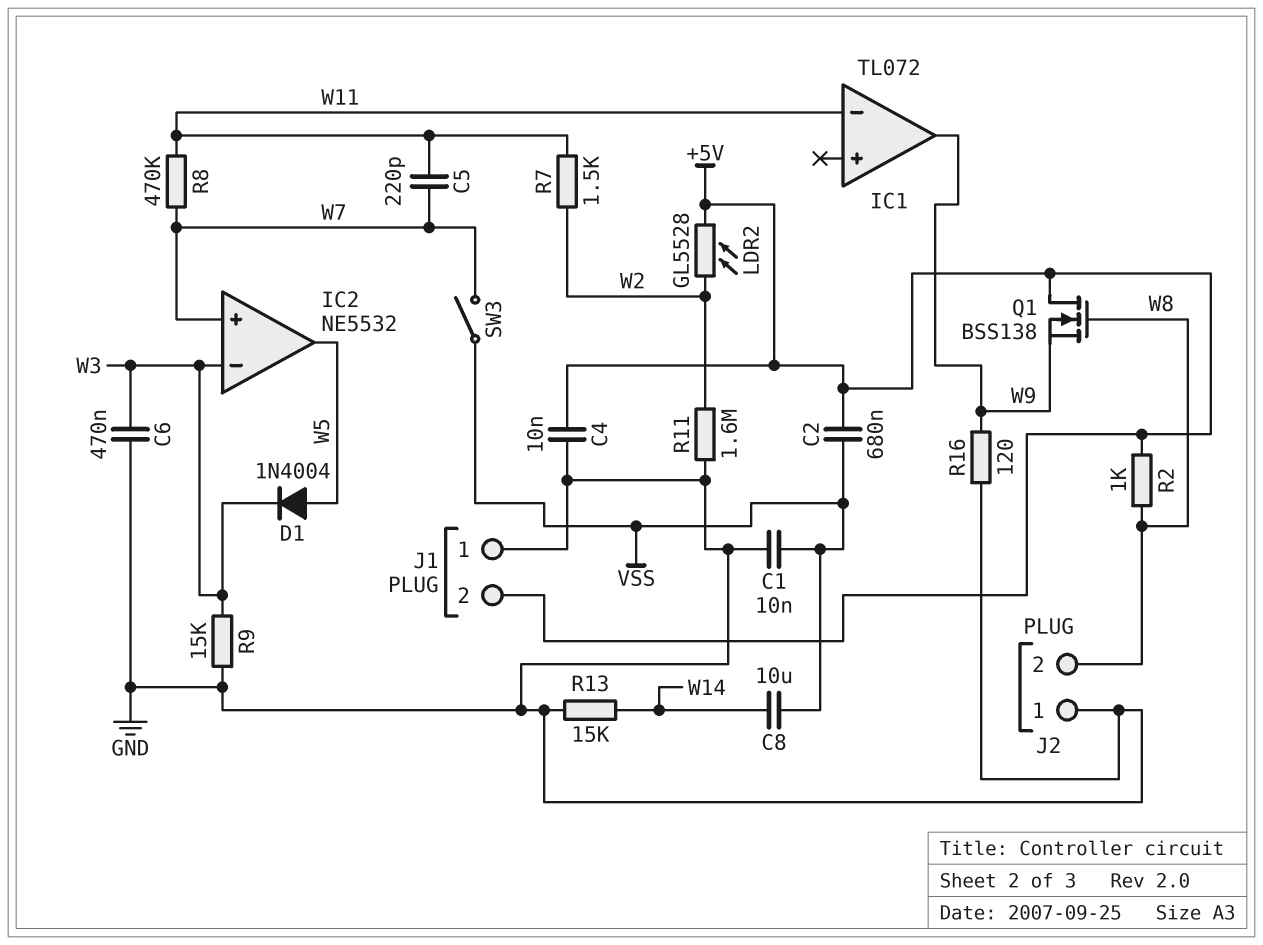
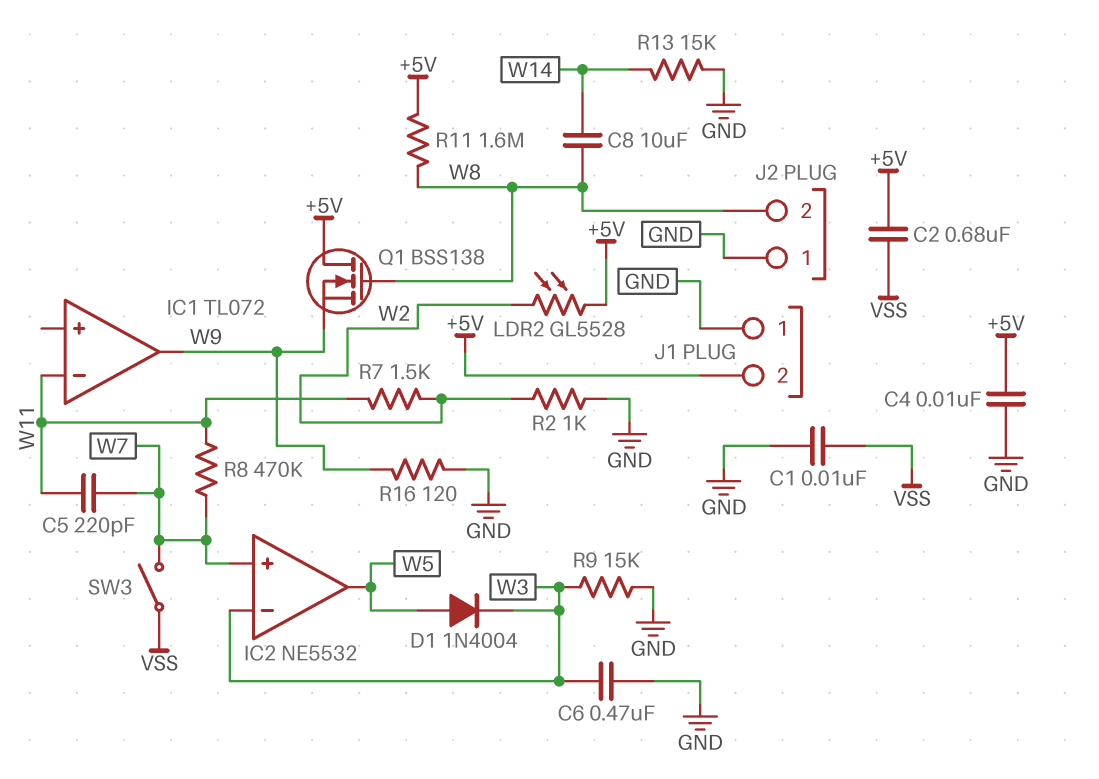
C8: 10uF (VSS, W14) -> 10uF (W8, W14)
R2: 1k (+5V, W8) -> 1k (GND, W2)
R11: 1.6M (GND, W2) -> 1.6M (+5V, W8)

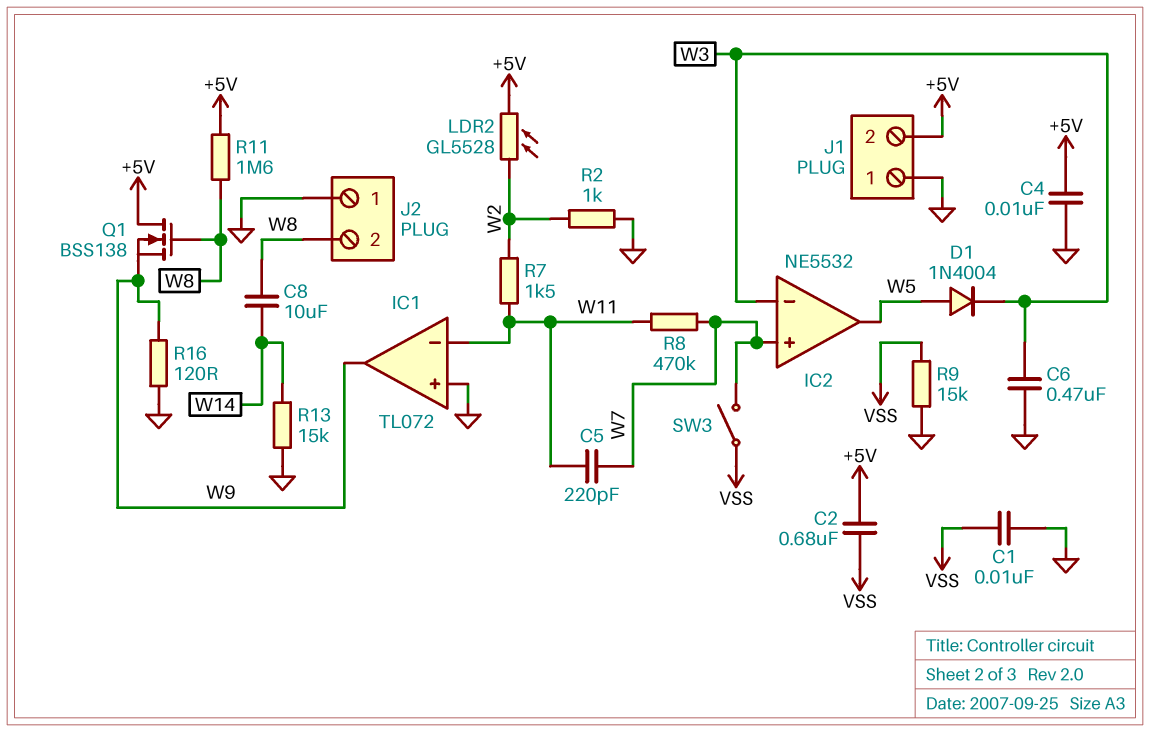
IC1 pin in+: none -> GND
R9: 15k (GND, W3) -> 15k (GND, VSS)

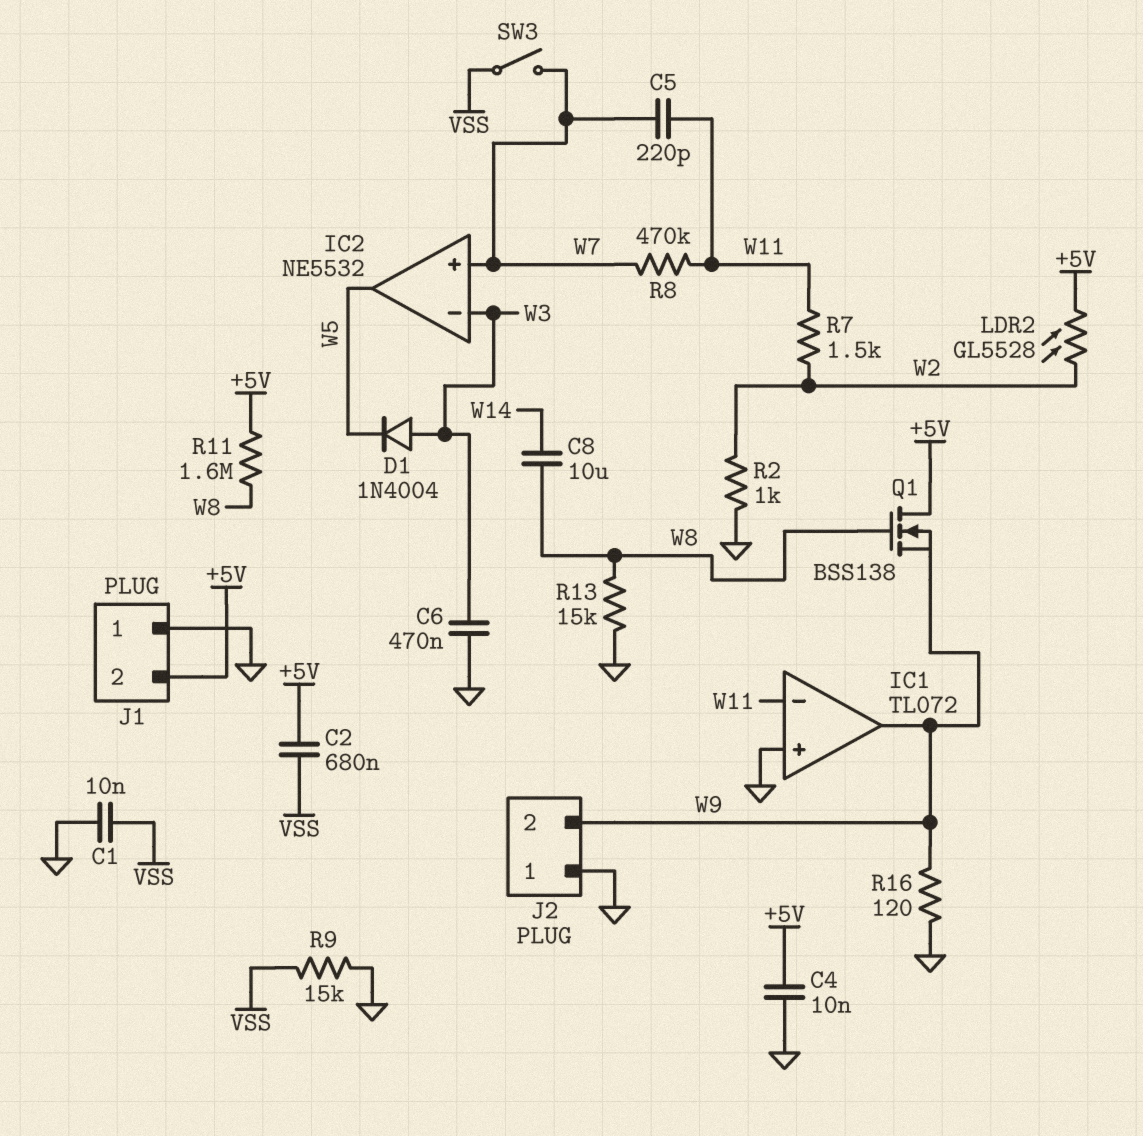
D1: diode 1N4004 (A W5, K W3) -> diode 1N4004 (A W3, K W5)
J2 pin 2: W8 -> W9
R13: 15k (GND, W14) -> 15k (GND, W8)

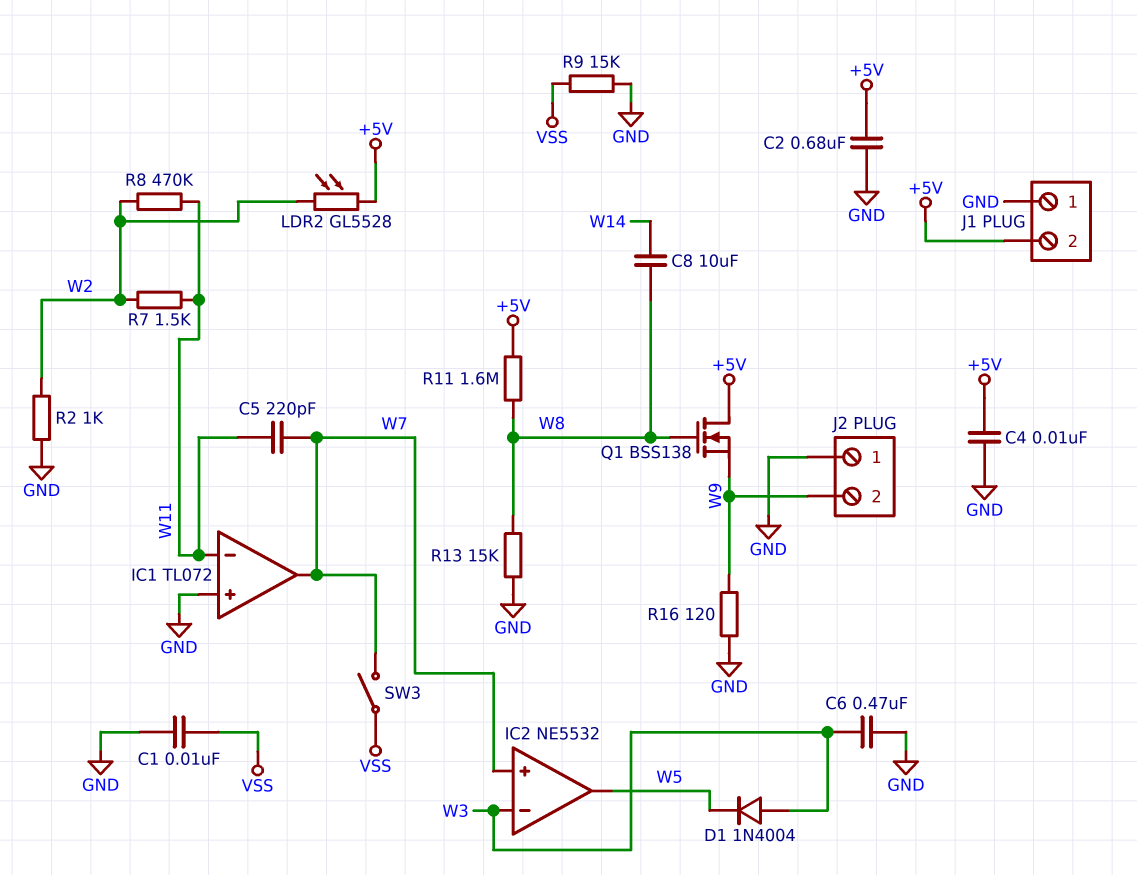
C2: 680nF (+5V, VSS) -> 680nF (+5V, GND)
IC1 pin out: W9 -> W7
R8: 470k (W7, W11) -> 470k (W2, W11)

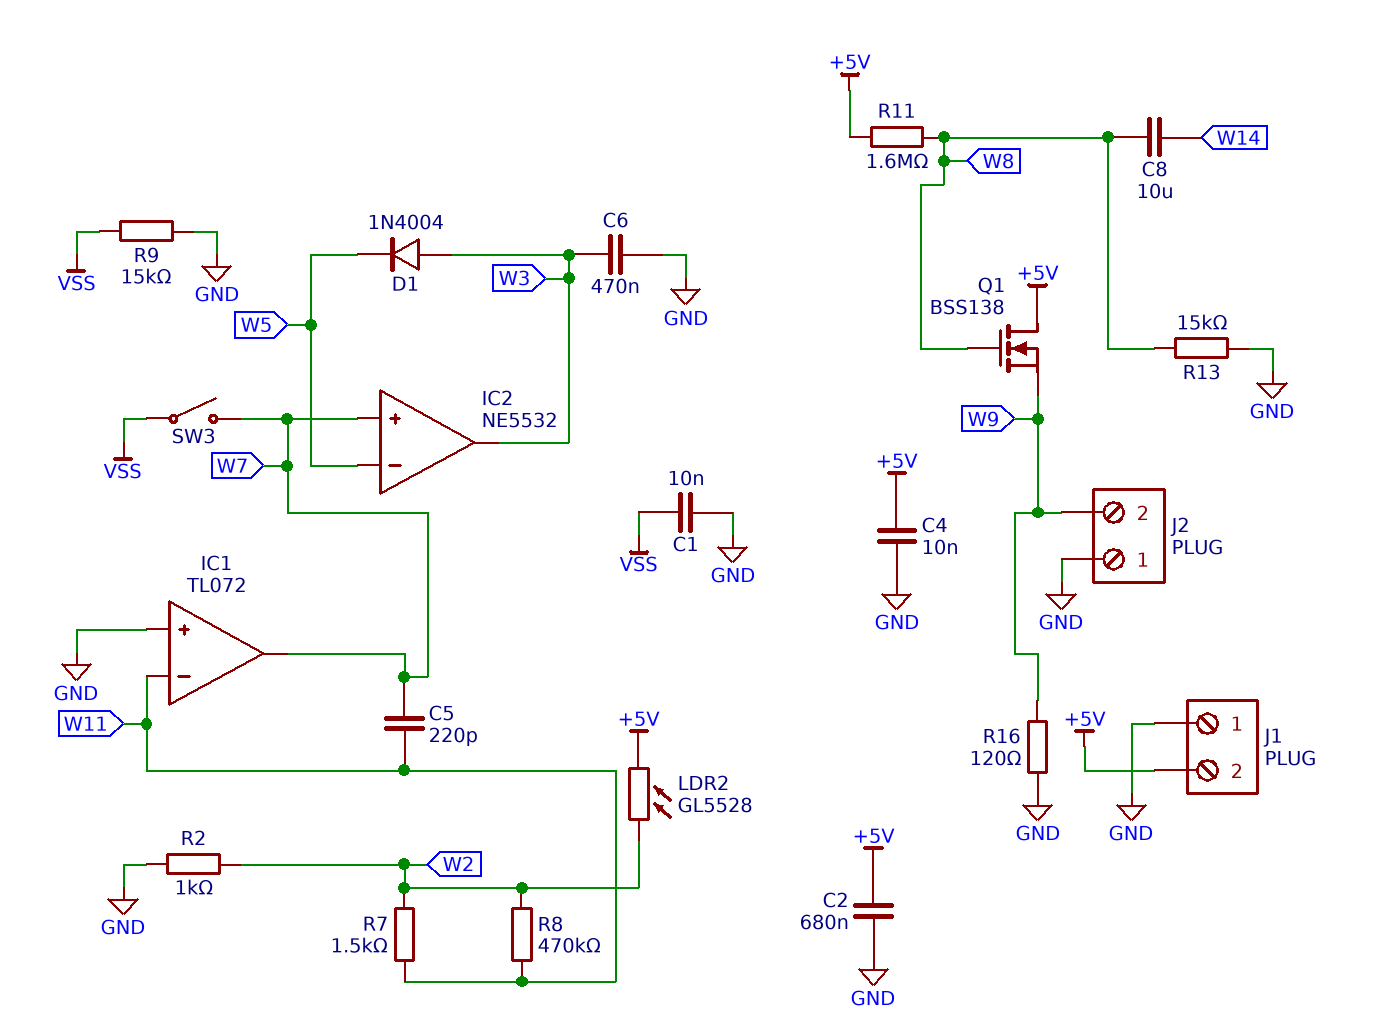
IC2 pin in-: W3 -> W5
IC2 pin out: W5 -> W3

